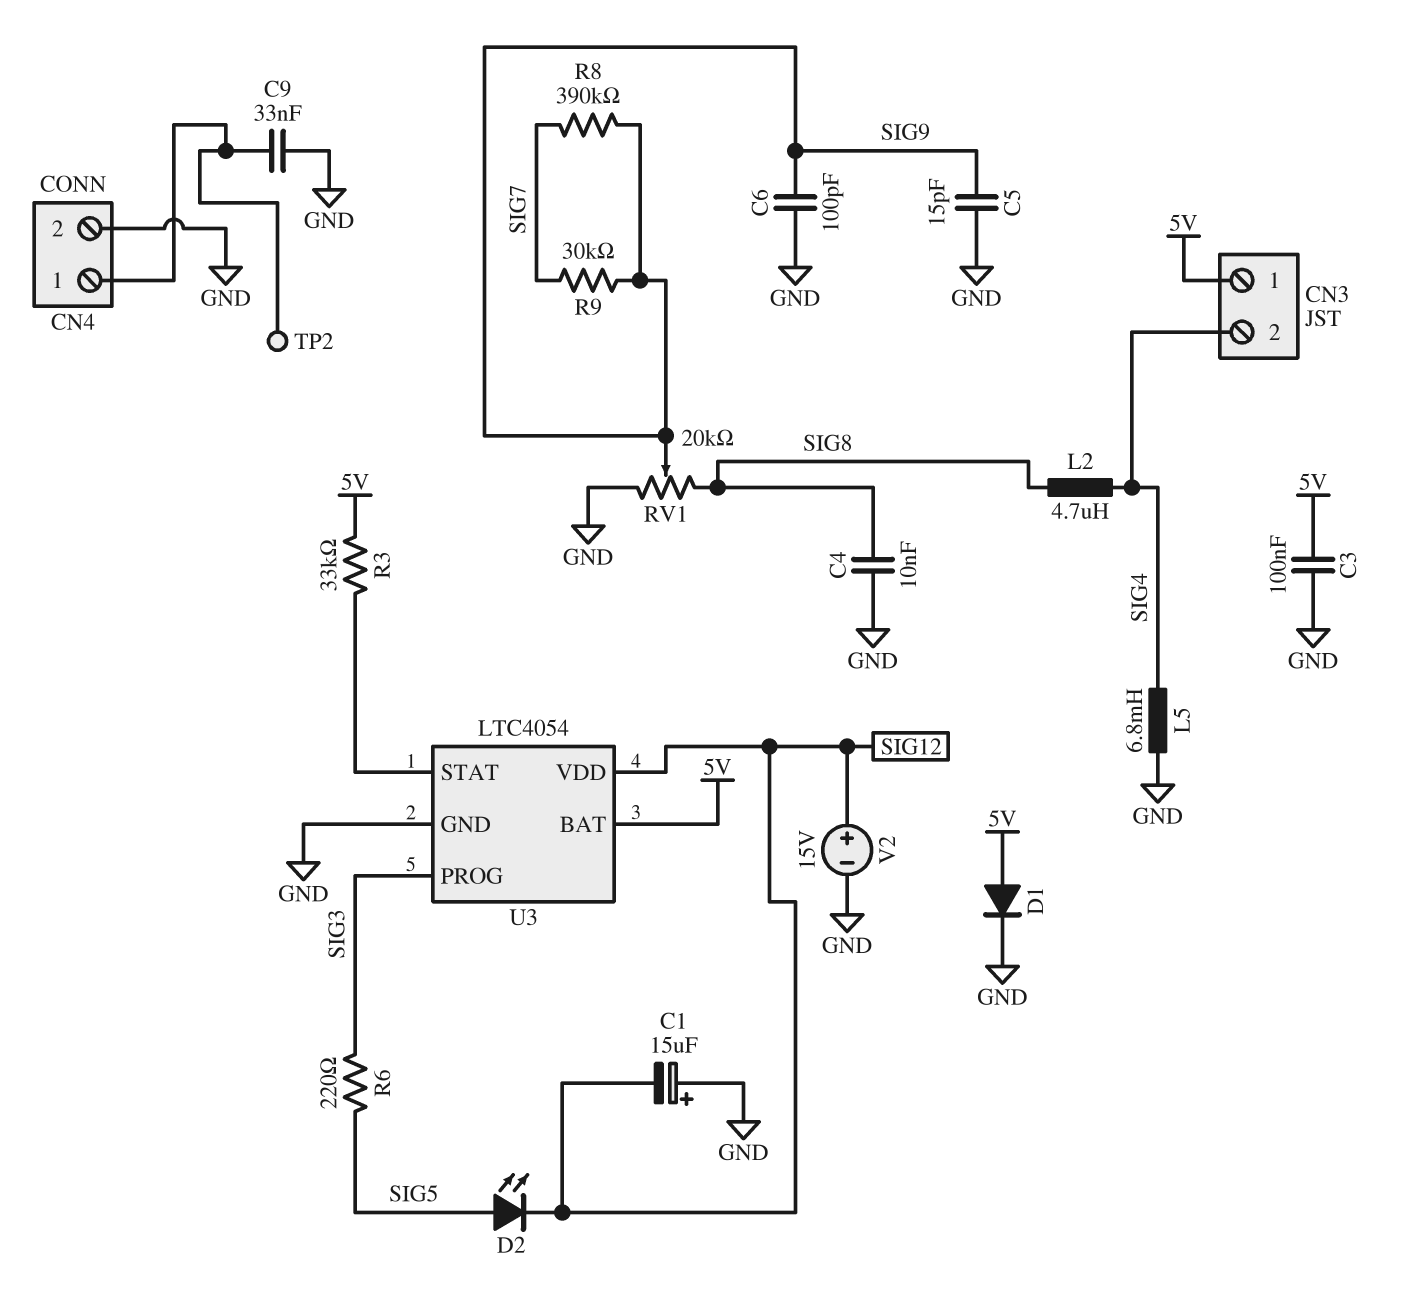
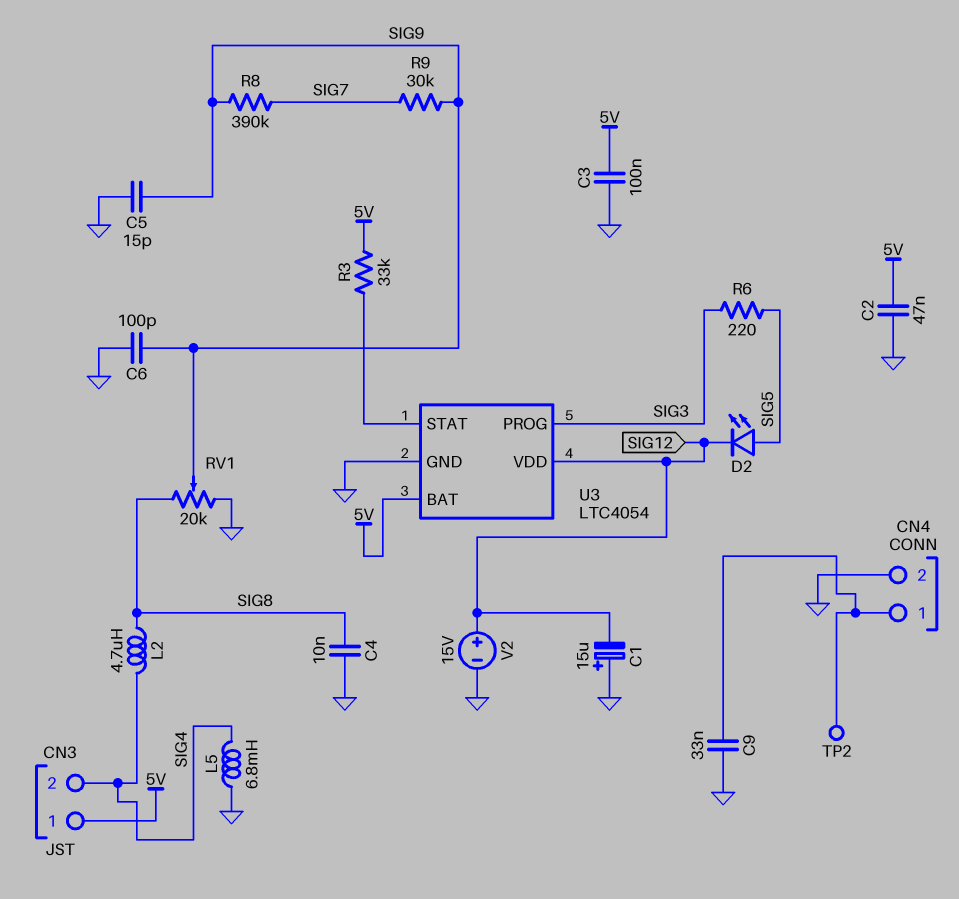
C2: none -> 47nF (5V, GND)
D1: diode (A 5V, K GND) -> none

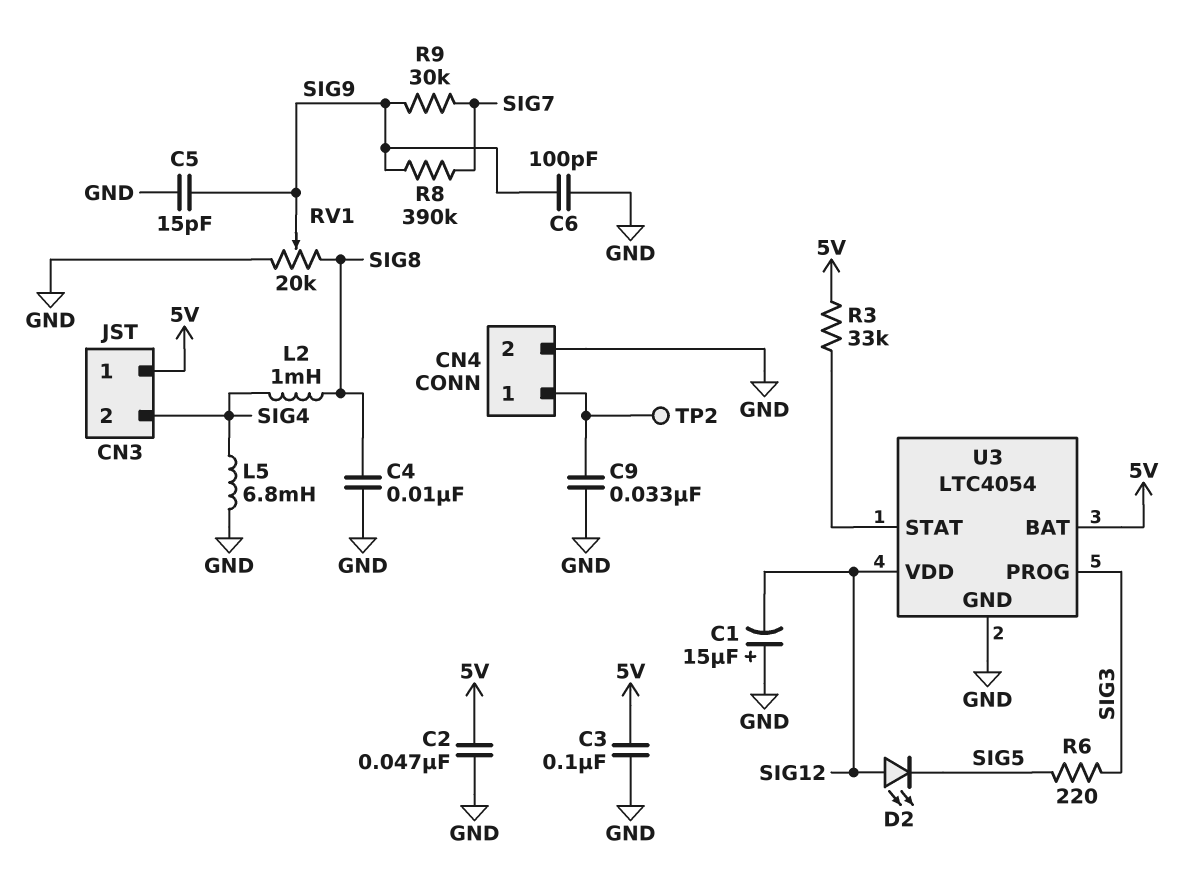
D2: LED (A SIG5, K SIG12) -> LED (A SIG12, K SIG5)
L2: 4.7uH (SIG4, SIG8) -> 1mH (SIG4, SIG8)
V2: 15V (plus SIG12, minus GND) -> none

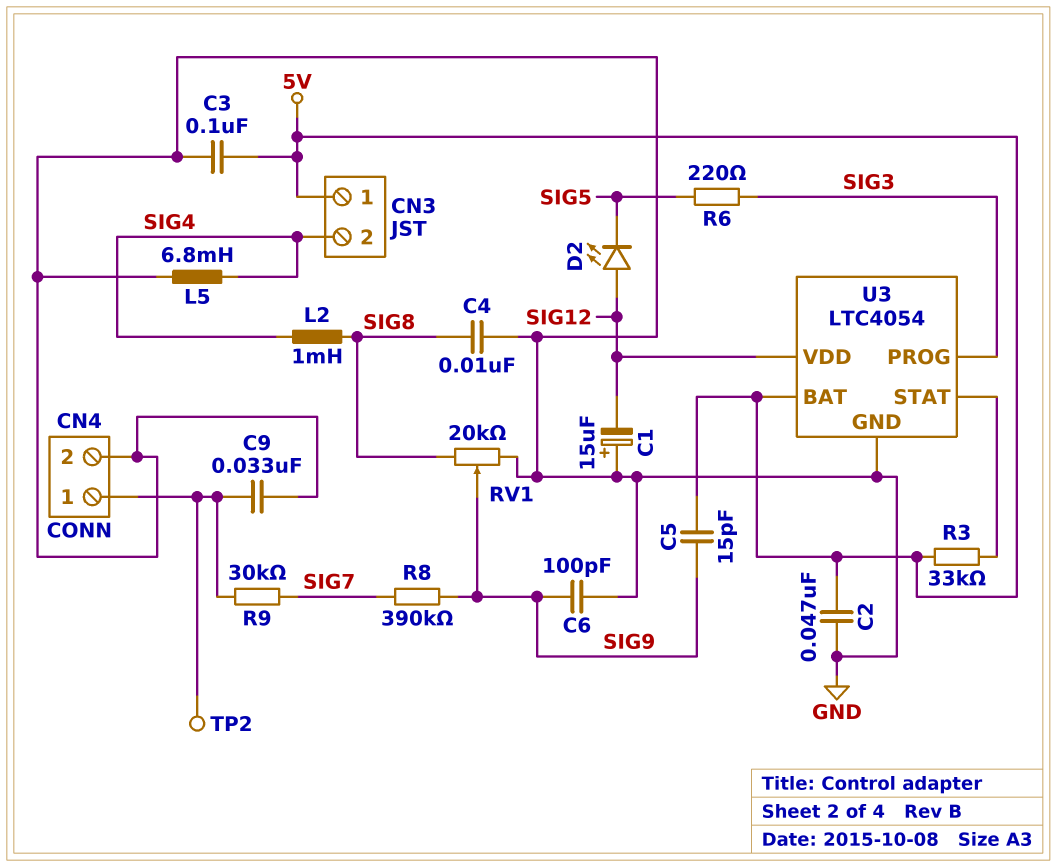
C5: 15pF (GND, SIG9) -> 15pF (5V, SIG9)
R9: 30k (SIG7, SIG9) -> 30k (CN4/1, SIG7)

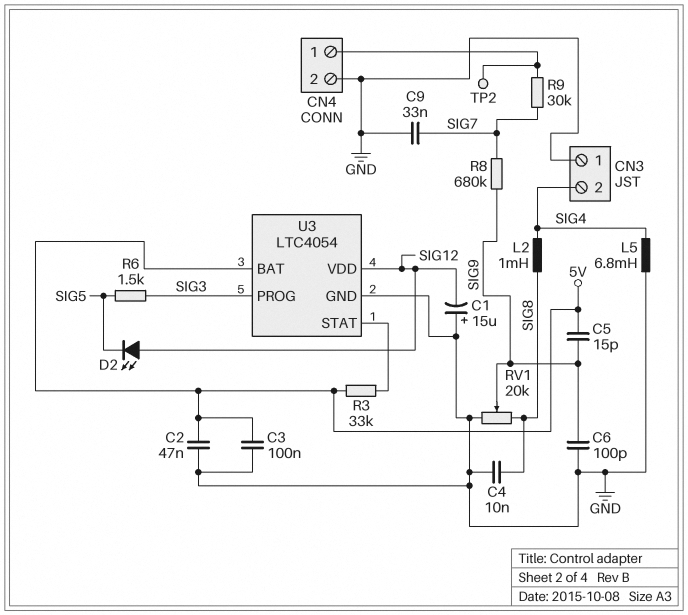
C9: 33nF (CN4/1, GND) -> 33nF (GND, SIG7)
CN3 pin 1: 5V -> GND
R6: 220 (SIG3, SIG5) -> 1.5k (SIG3, SIG5)
R8: 390k (SIG7, SIG9) -> 680k (SIG7, SIG9)

